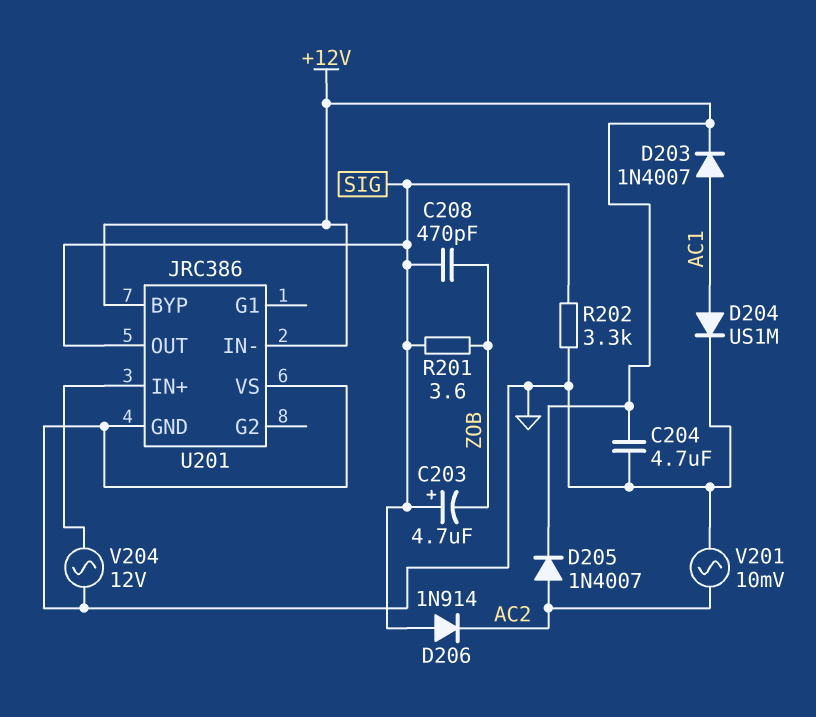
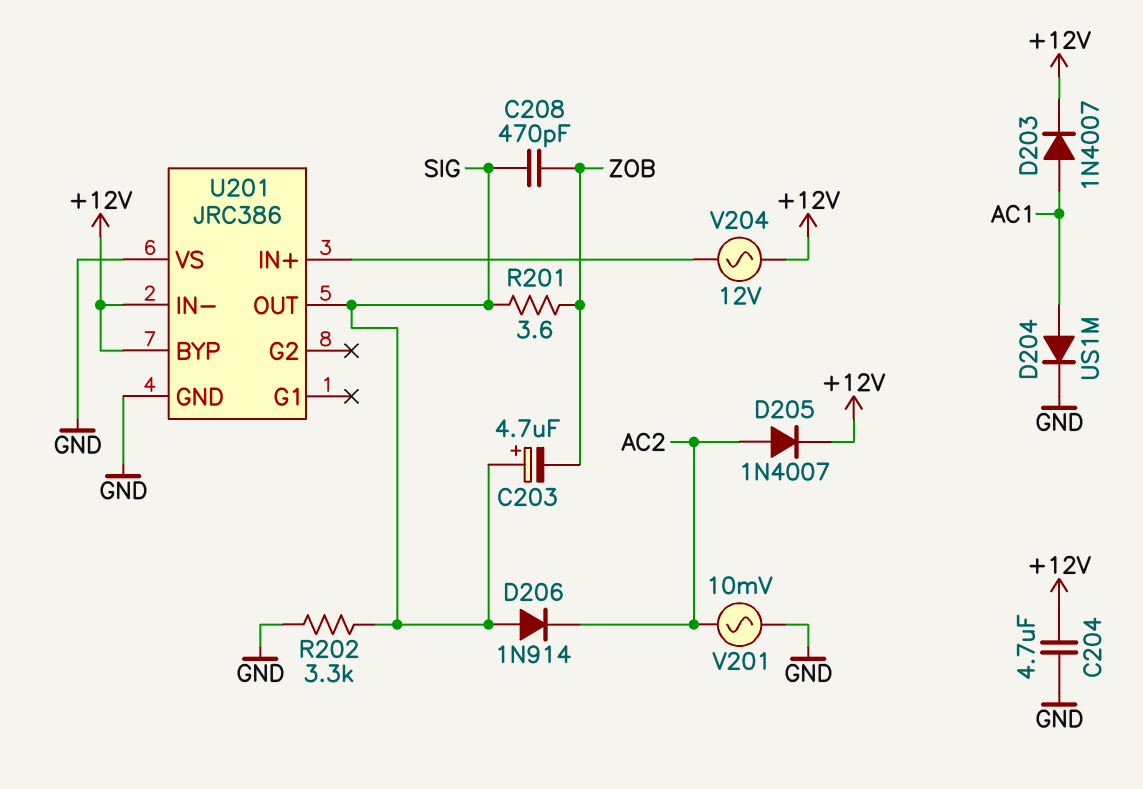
V204: AC 12V (GND, U201/IN+) -> AC 12V (+12V, U201/IN+)

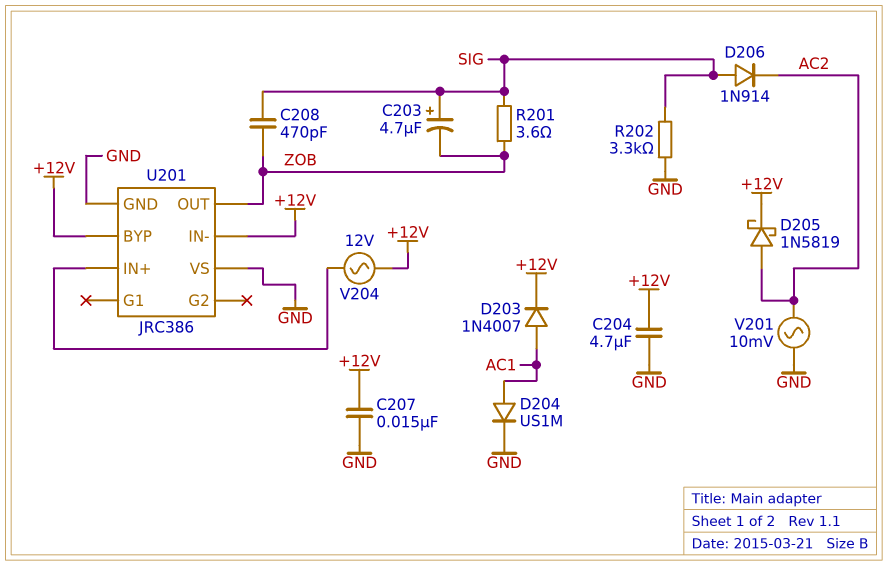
C207: none -> 15nF (+12V, GND)
D205: diode 1N4007 (A AC2, K +12V) -> schottky 1N5819 (A AC2, K +12V)
U201 pin OUT: SIG -> ZOB

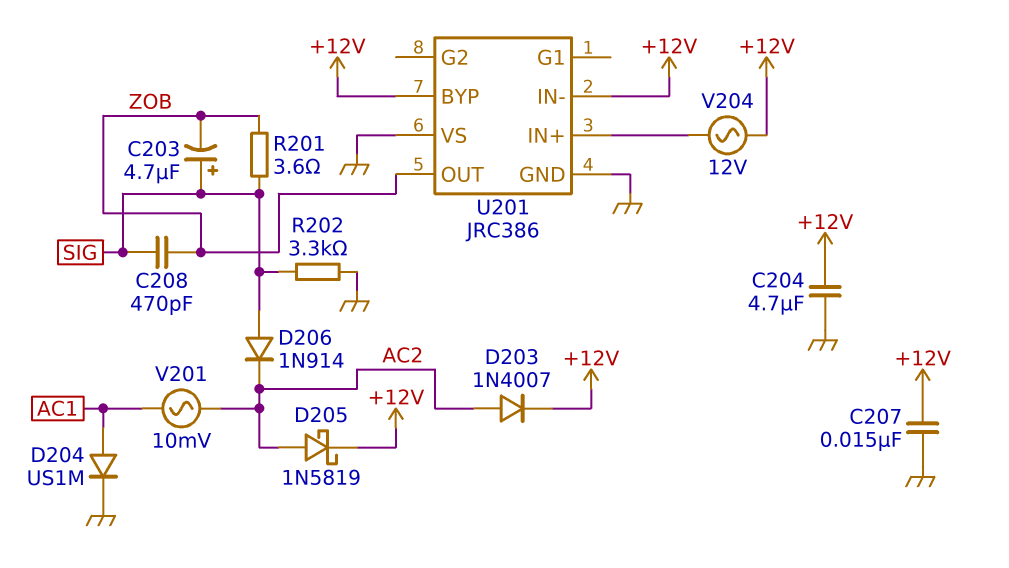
D203: diode 1N4007 (A AC1, K +12V) -> diode 1N4007 (A AC2, K +12V)
V201: AC 10mV (AC2, GND) -> AC 10mV (AC1, AC2)

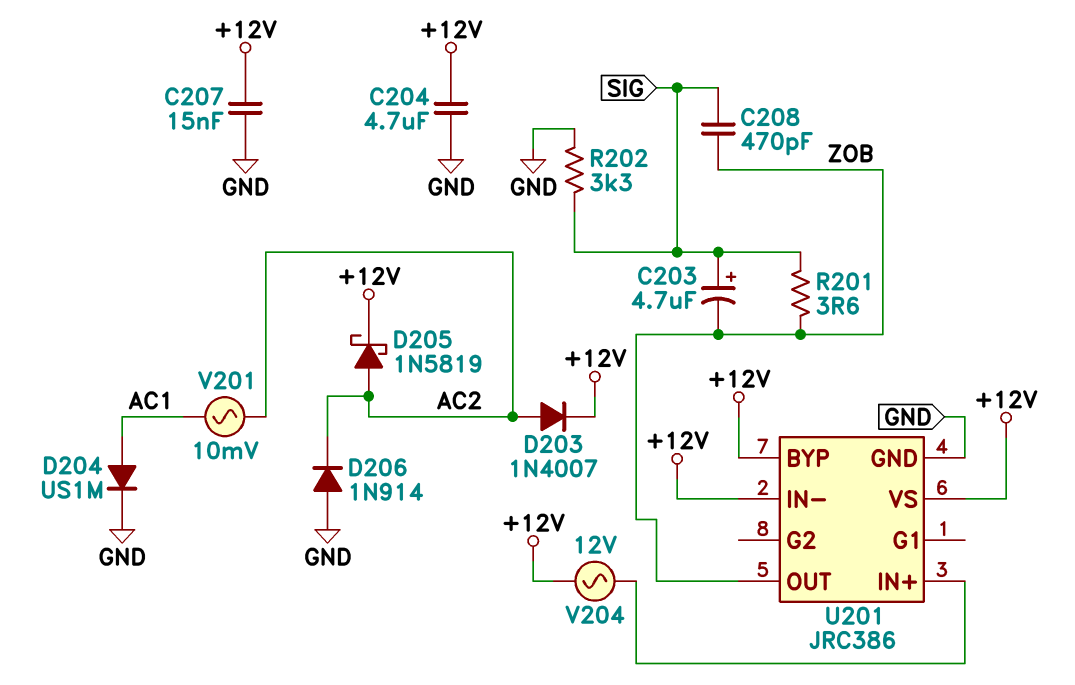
D206: diode 1N914 (A SIG, K AC2) -> diode 1N914 (A GND, K AC2)
U201 pin VS: GND -> +12V

